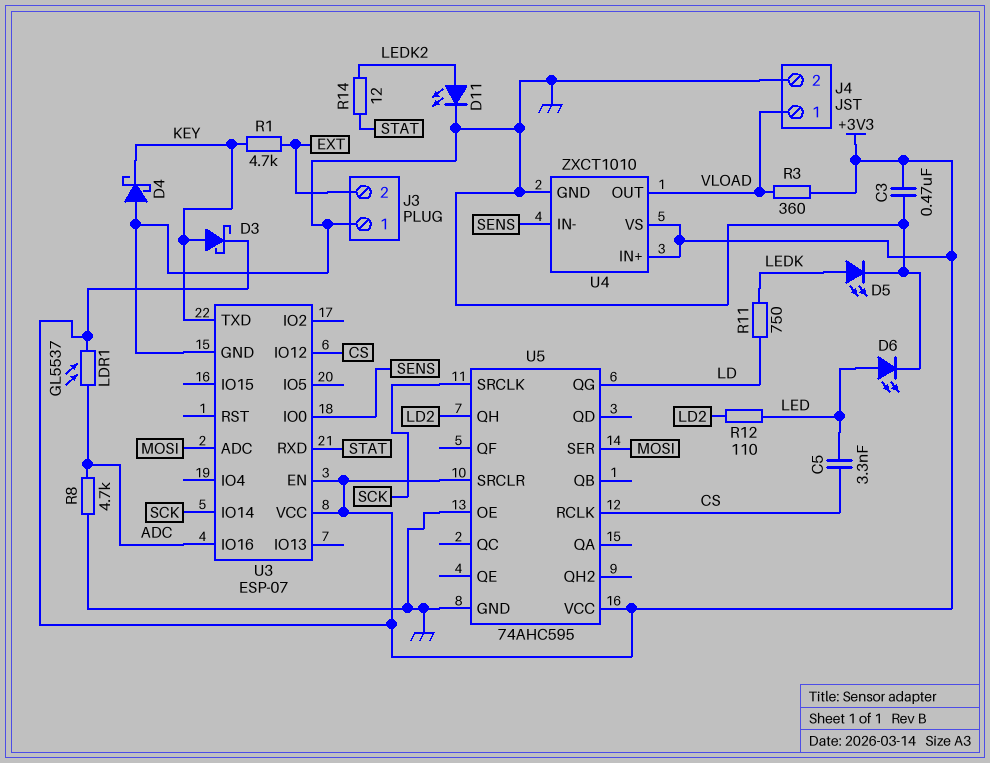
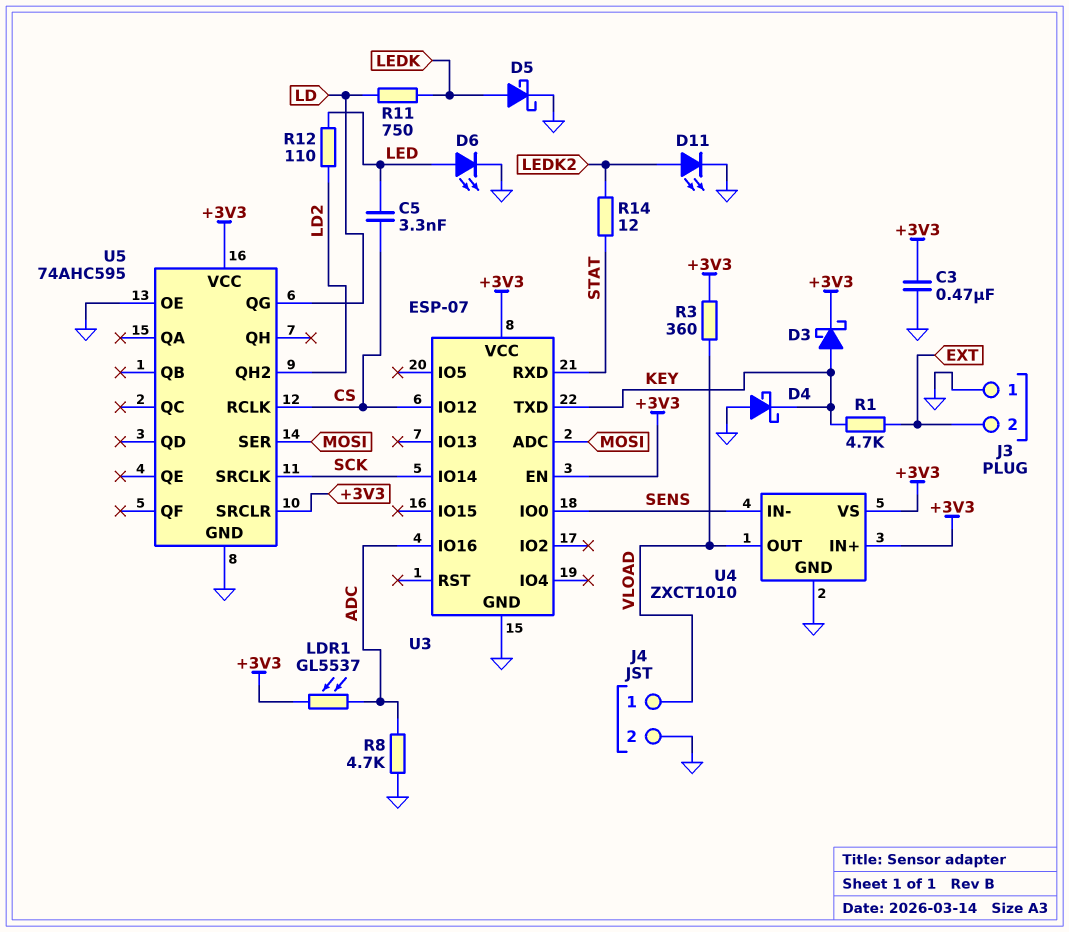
D5: LED (A LEDK, K GND) -> schottky (A LEDK, K GND)
U5 pin QH: LD2 -> none
U5 pin QH2: none -> LD2

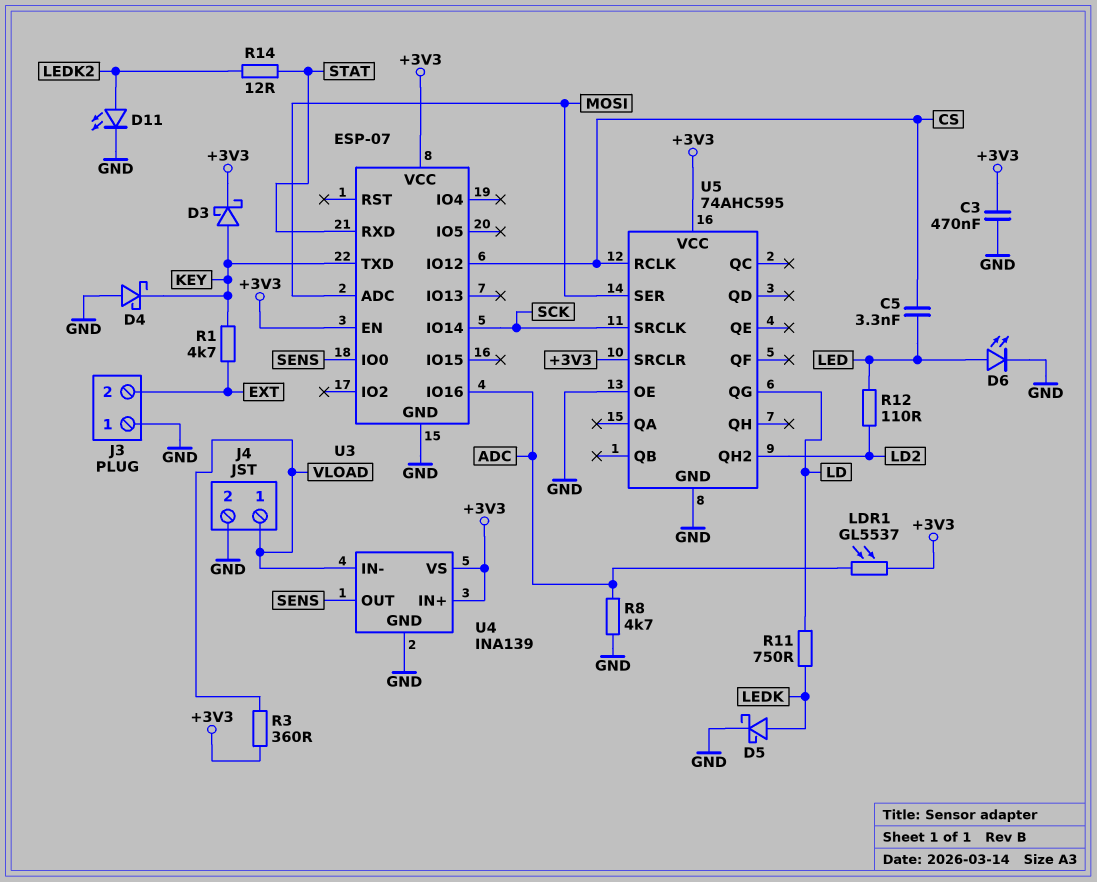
U4: ZXCT1010 -> INA139
U4 pin IN-: SENS -> VLOAD
U4 pin OUT: VLOAD -> SENS

